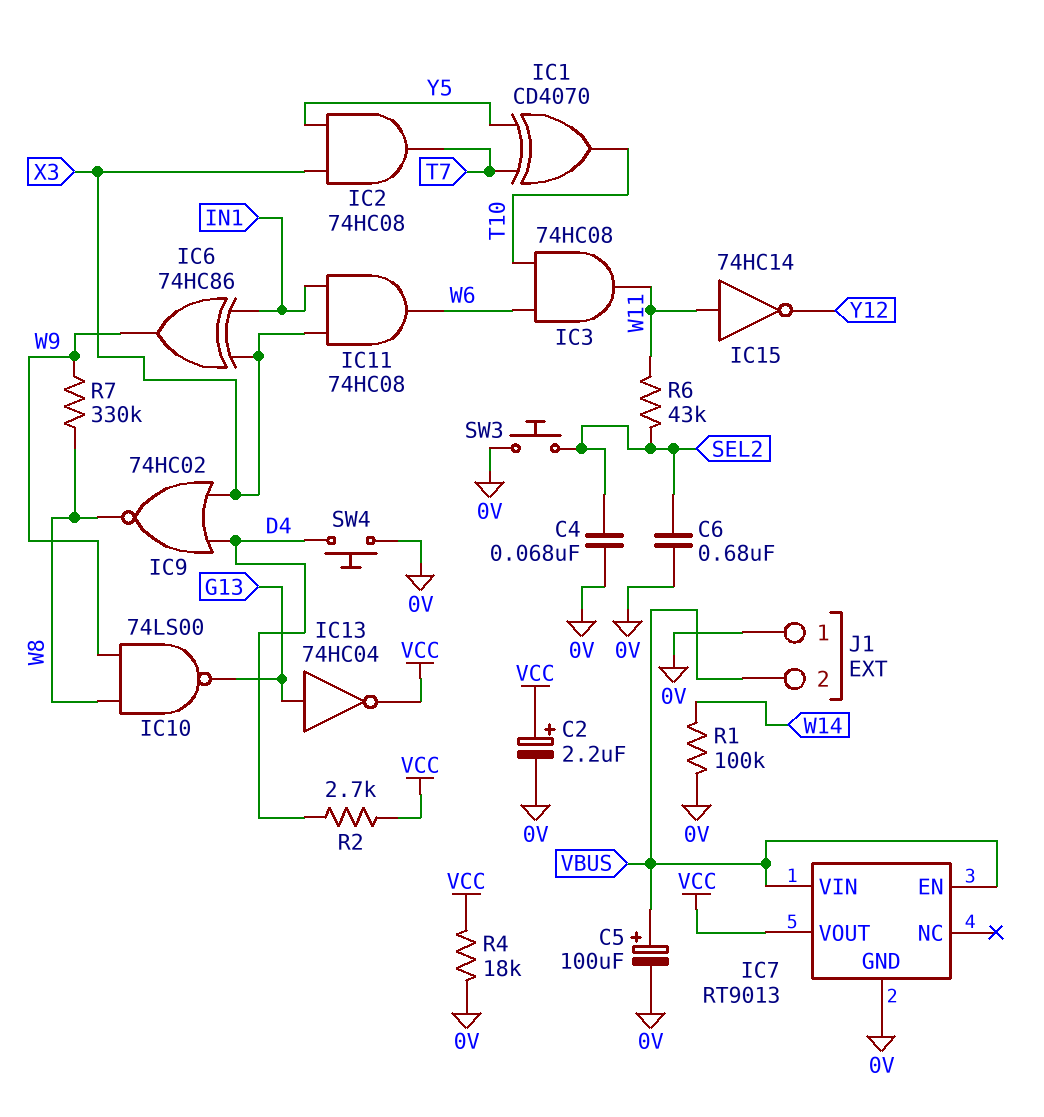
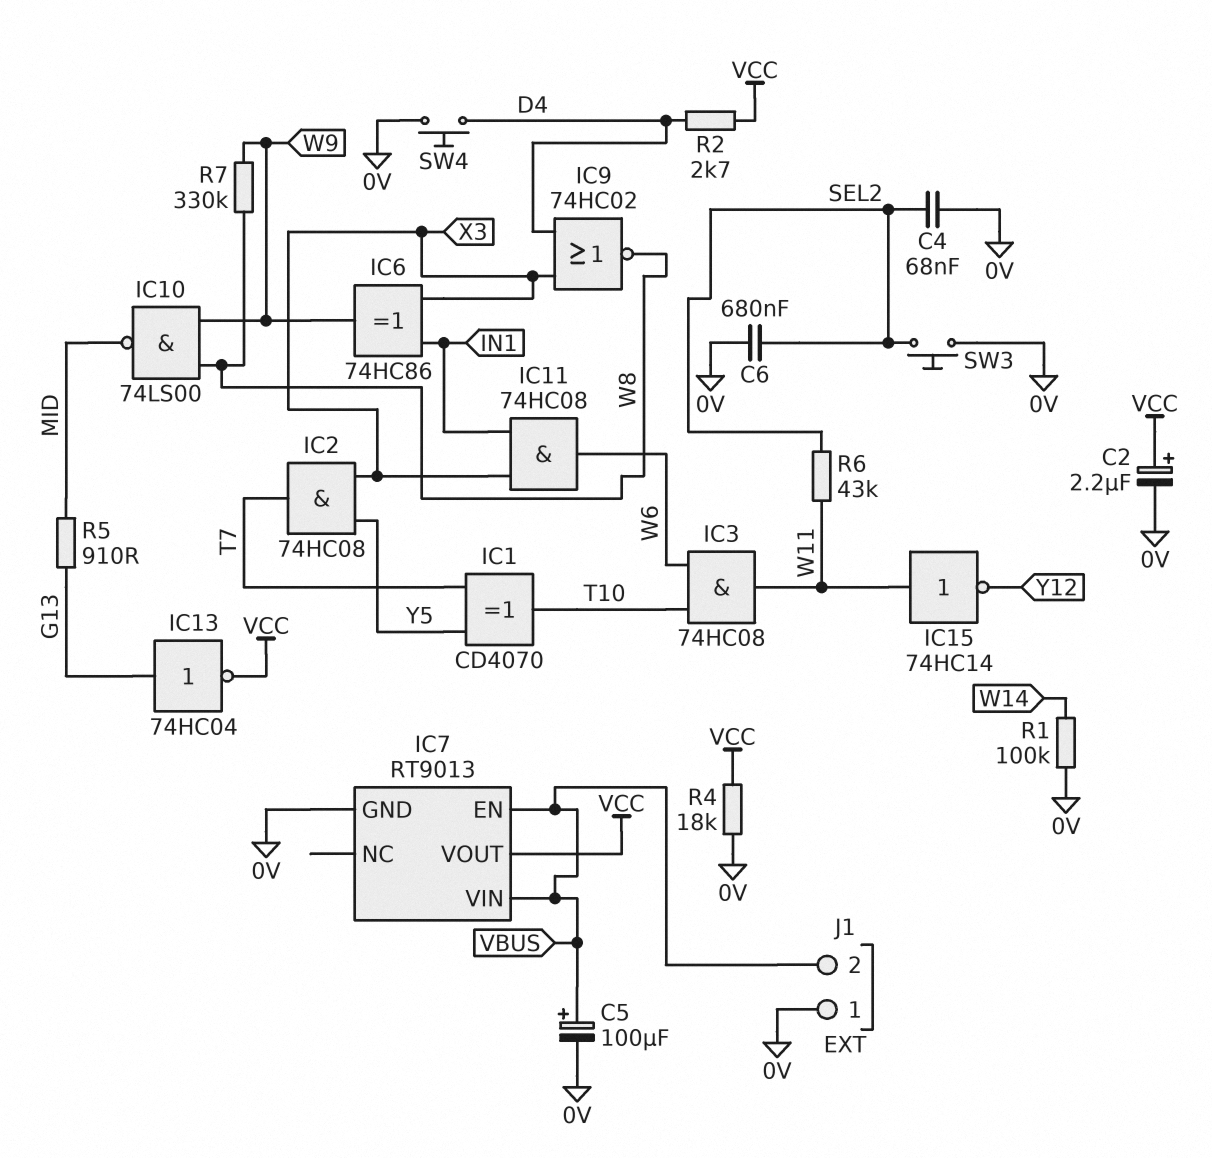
IC10: NAND 74LS00 (in W8, in W9, out G13) -> NAND 74LS00 (in W8, in W9, out MID)
R5: none -> 910 (G13, MID)

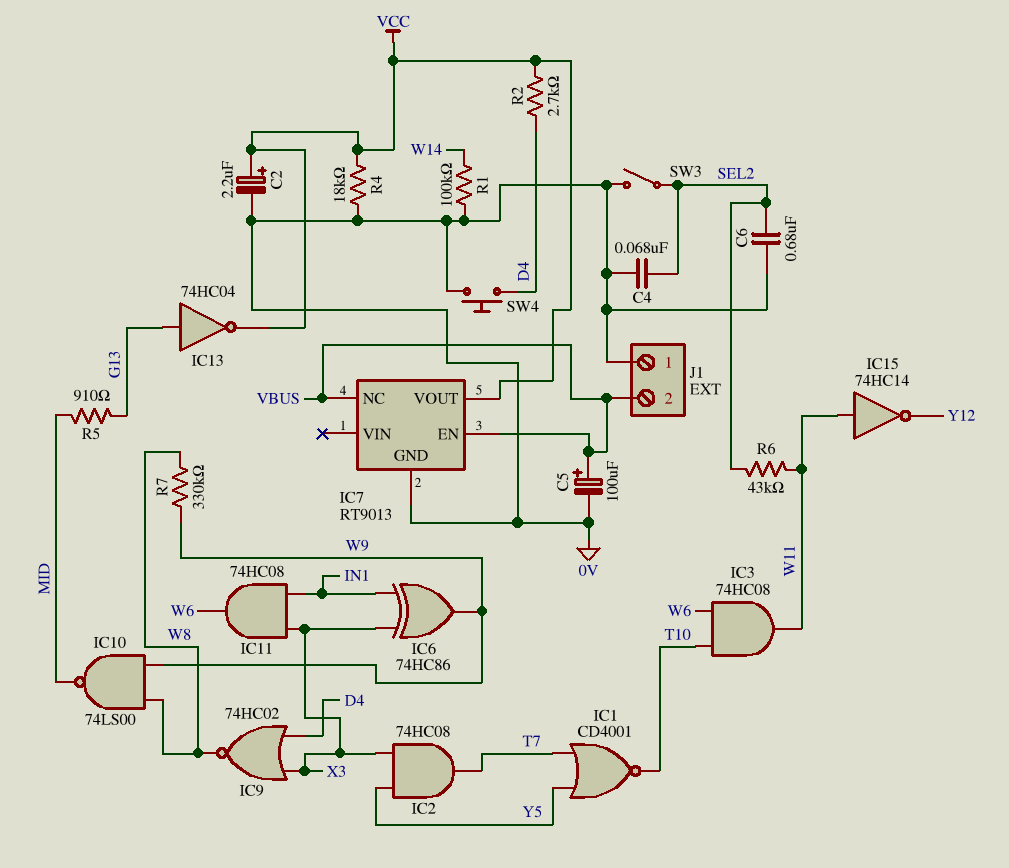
IC1: XOR CD4070 (in T7, in Y5, out T10) -> NOR CD4001 (in T7, in Y5, out T10)
IC7 pin NC: none -> VBUS
IC7 pin VIN: VBUS -> none
SW3: button (0V, SEL2) -> switch (0V, SEL2)

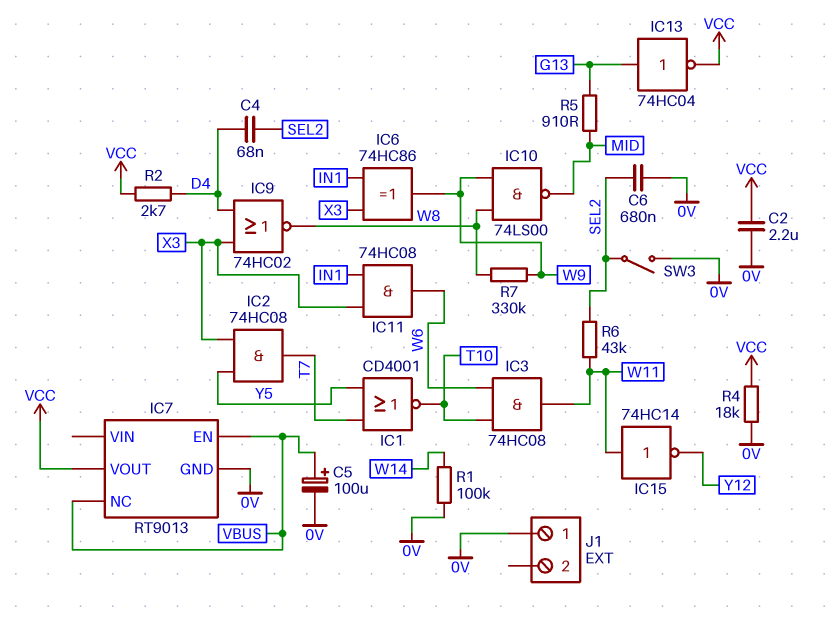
C2: 2.2uF (plus VCC, minus 0V) -> 2.2uF (0V, VCC)
C4: 68nF (0V, SEL2) -> 68nF (D4, SEL2)
J1 pin 2: VBUS -> none
SW4: button (0V, D4) -> none

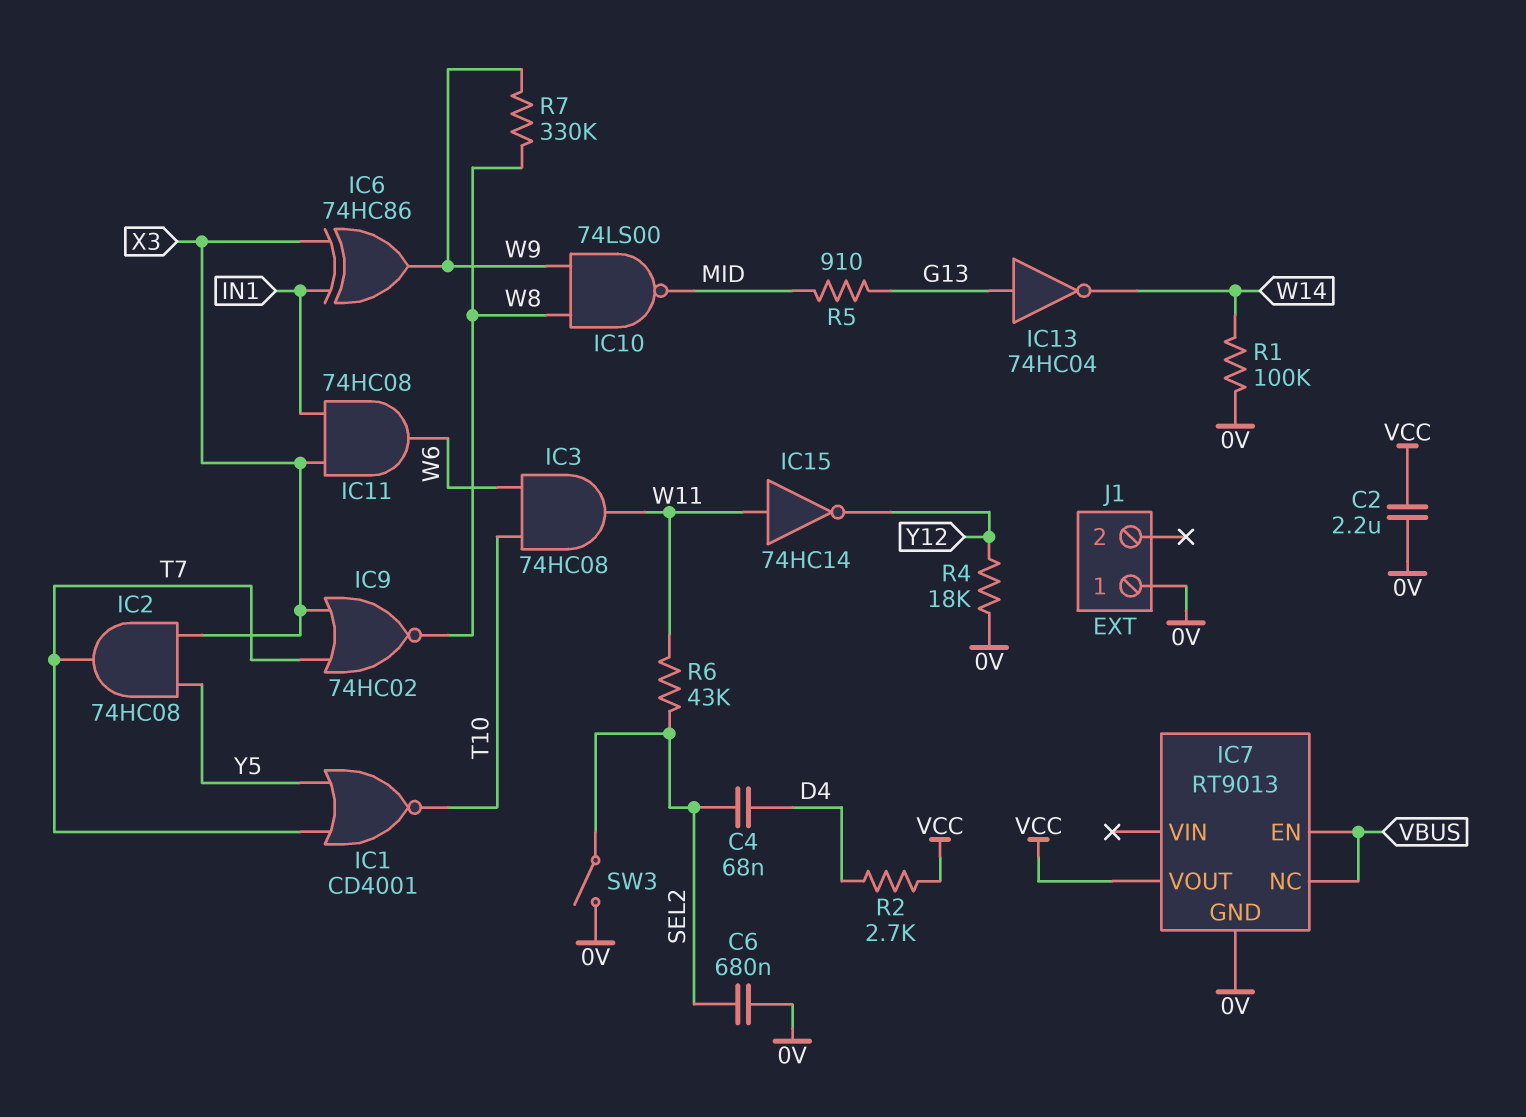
C5: 100uF (plus VBUS, minus 0V) -> none
IC9: NOR 74HC02 (in D4, in X3, out W8) -> NOR 74HC02 (in T7, in X3, out W8)
IC13: NOT 74HC04 (in G13, out VCC) -> NOT 74HC04 (in G13, out W14)
R4: 18k (0V, VCC) -> 18k (0V, Y12)

